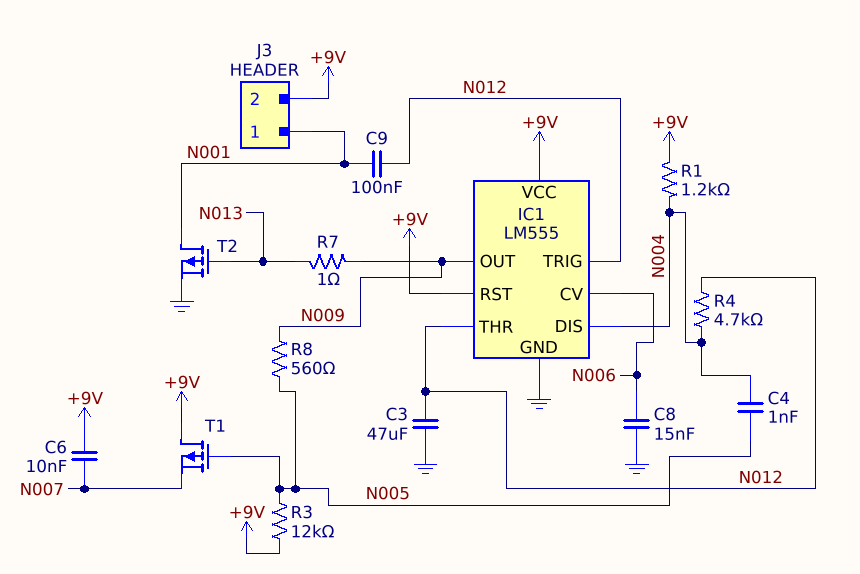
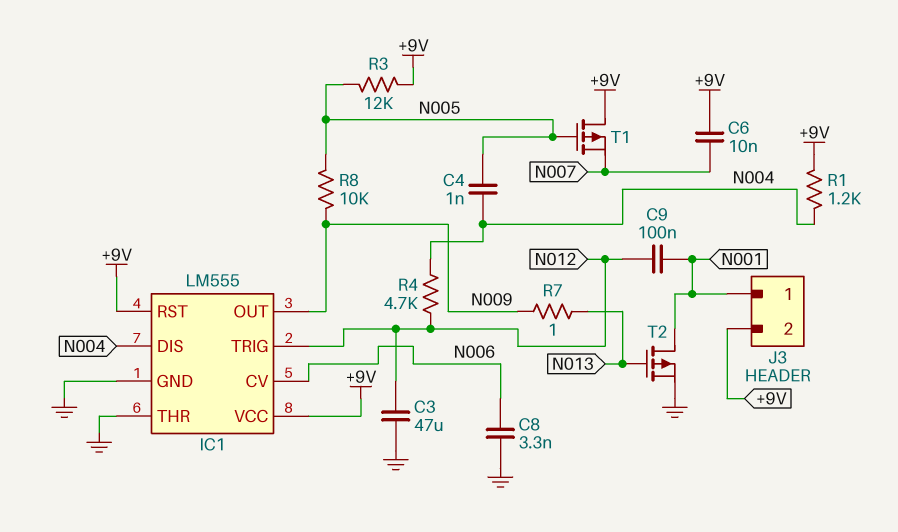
C8: 15nF (GND, N006) -> 3.3nF (GND, N006)
IC1 pin THR: N012 -> GND
R8: 560 (N005, N009) -> 10k (N005, N009)

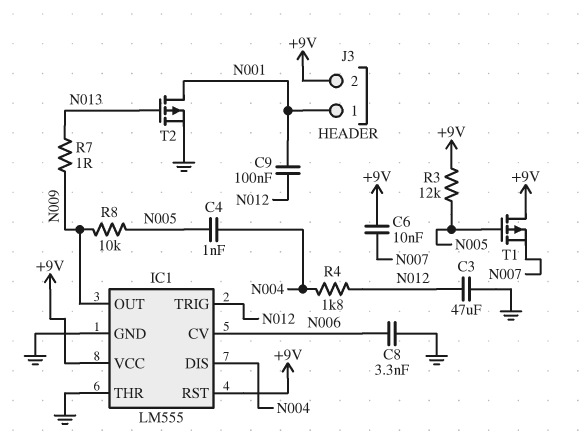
R1: 1.2k (+9V, N004) -> none
R4: 4.7k (N004, N012) -> 1.8k (N004, N012)

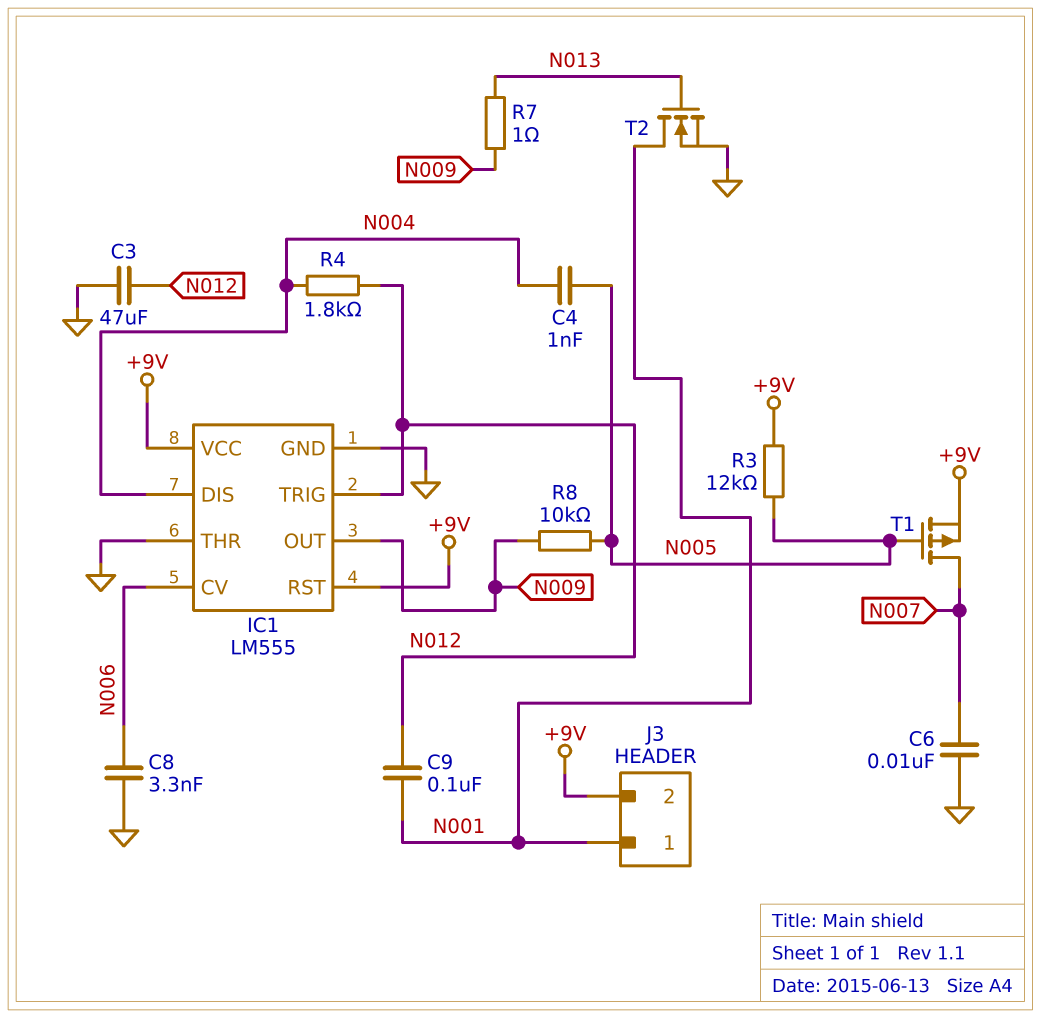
C6: 10nF (+9V, N007) -> 10nF (GND, N007)
T1: PMOS (G N005, D +9V, S N007) -> PMOS (G N005, D N007, S +9V)
T2: PMOS (G N013, D N001, S GND) -> NMOS (G N013, D N001, S GND)

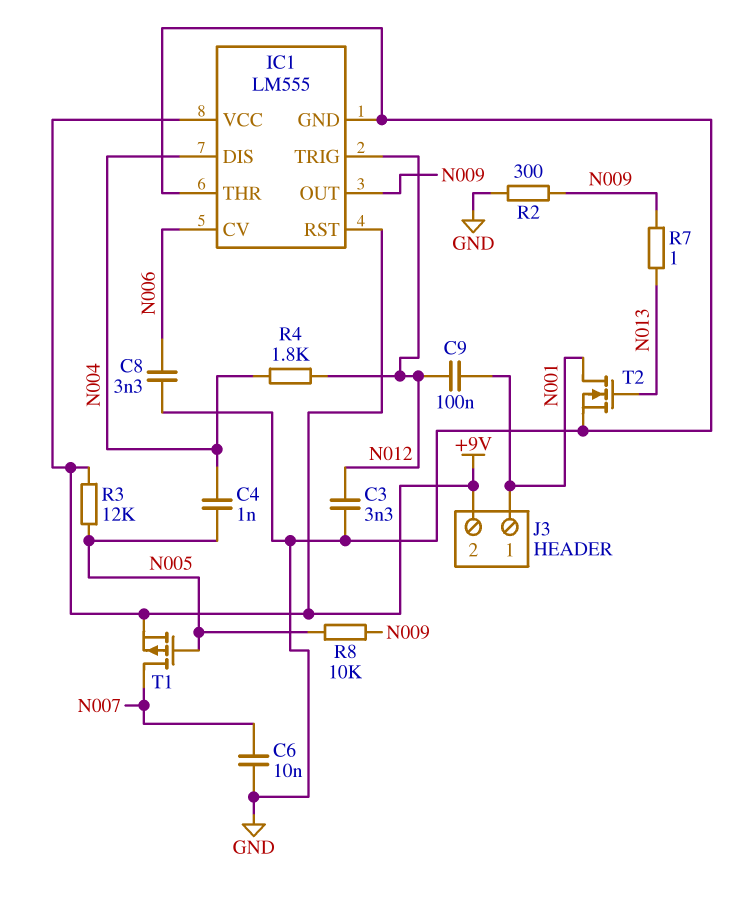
C3: 47uF (GND, N012) -> 3.3nF (GND, N012)
R2: none -> 300 (GND, N009)

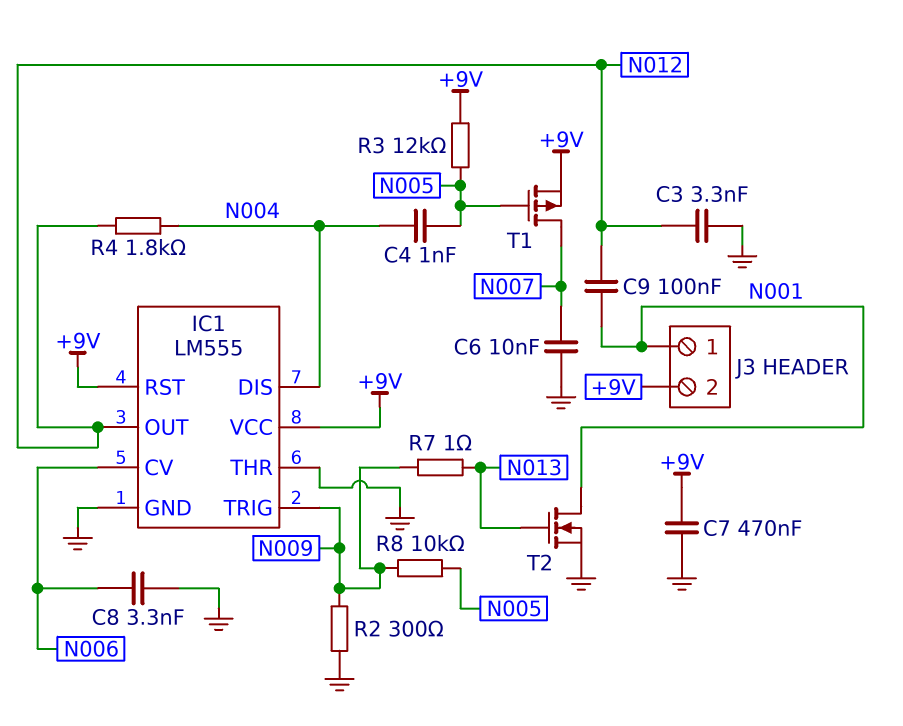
C7: none -> 470nF (+9V, GND)
IC1 pin OUT: N009 -> N012
IC1 pin TRIG: N012 -> N009

